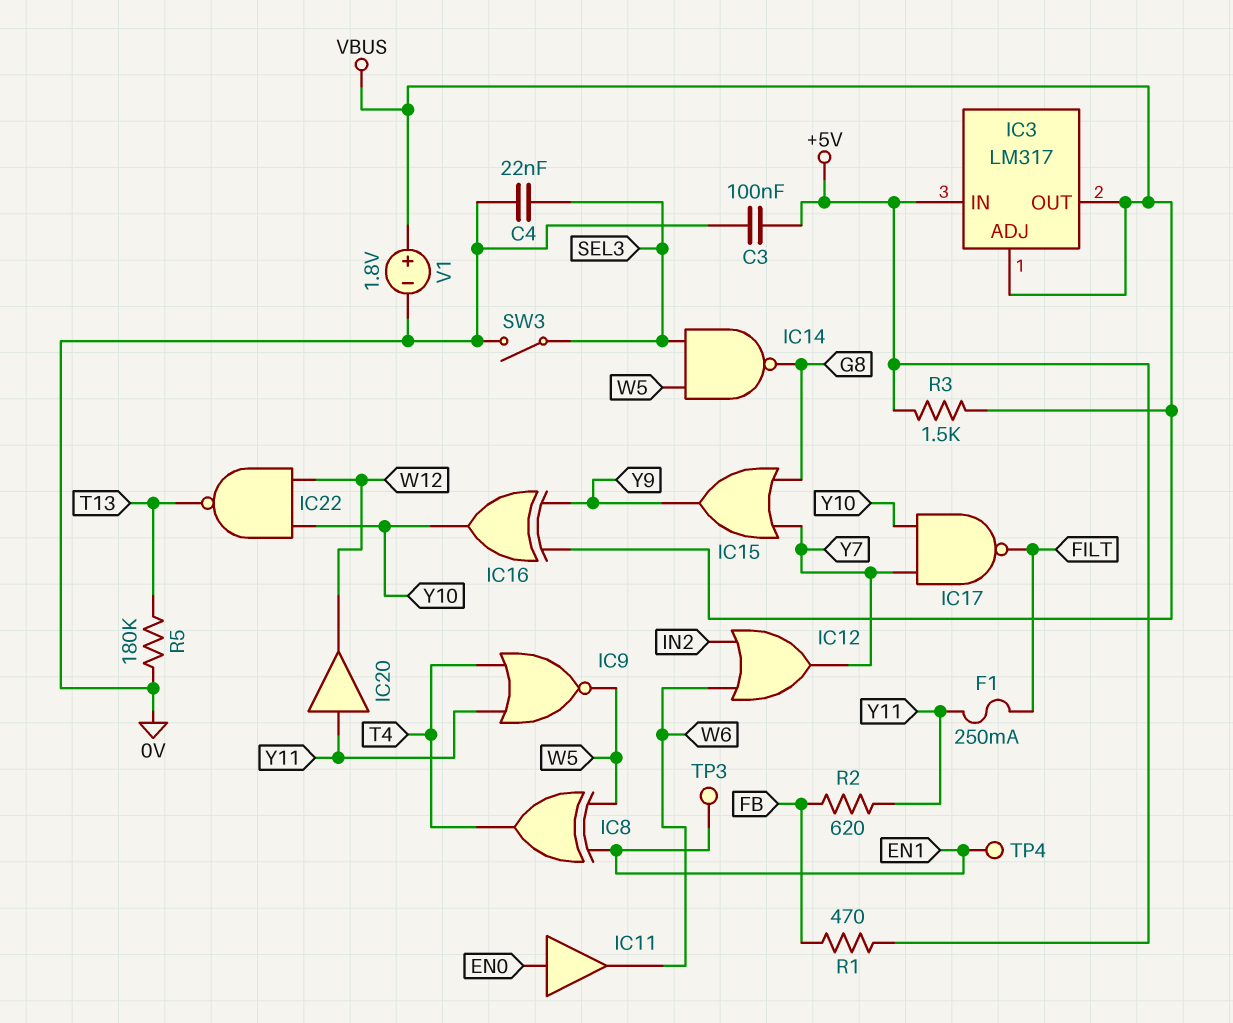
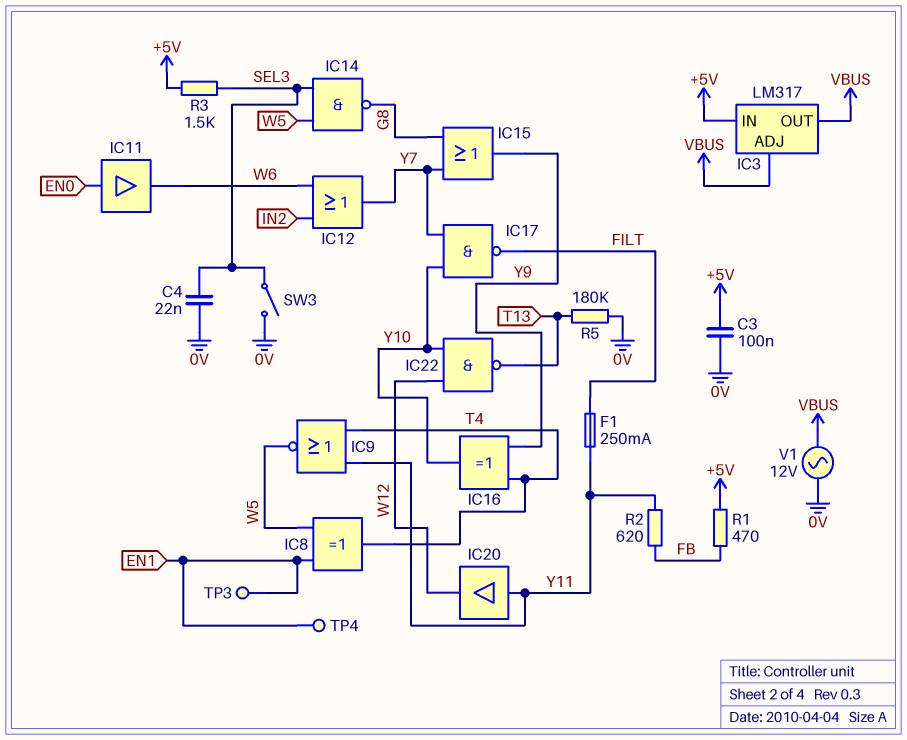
IC16: XOR (in VBUS, in Y9, out Y10) -> XOR (in T4, in Y9, out Y10)
R3: 1.5k (+5V, VBUS) -> 1.5k (+5V, SEL3)
V1: 1.8V (plus VBUS, minus 0V) -> AC 12V (0V, VBUS)

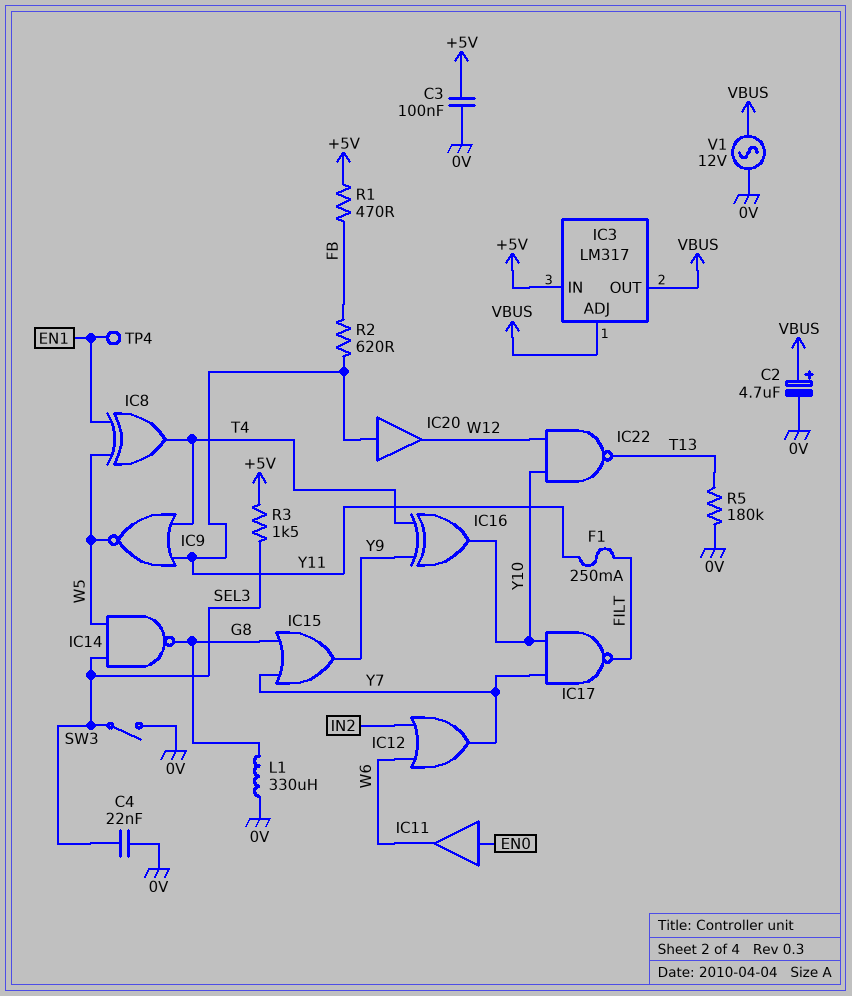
C2: none -> 4.7uF (plus VBUS, minus 0V)
L1: none -> 330uH (0V, G8)
TP3: test point (EN1) -> none

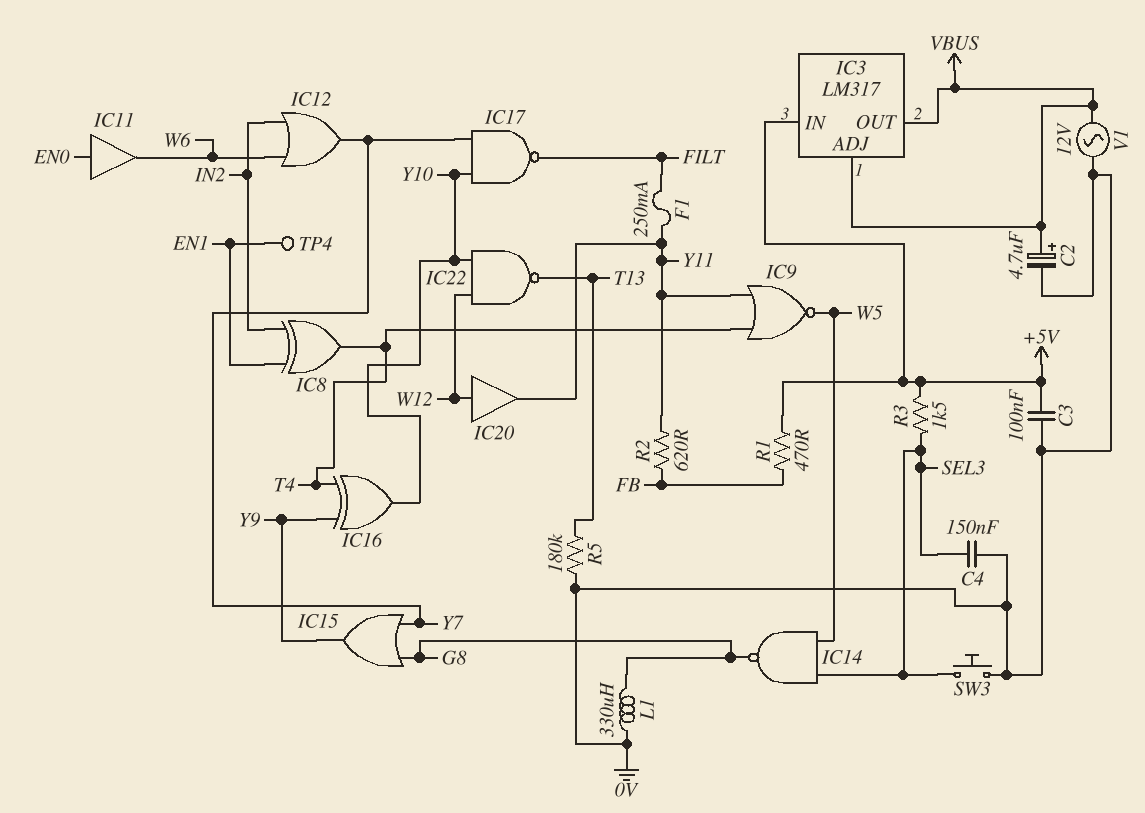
C4: 22nF (0V, SEL3) -> 150nF (0V, SEL3)
IC8: XOR (in EN1, in W5, out T4) -> XOR (in EN1, in IN2, out T4)
IC20: buffer (in Y11, out W12) -> buffer (in W12, out Y11)
SW3: switch (0V, SEL3) -> button (0V, SEL3)

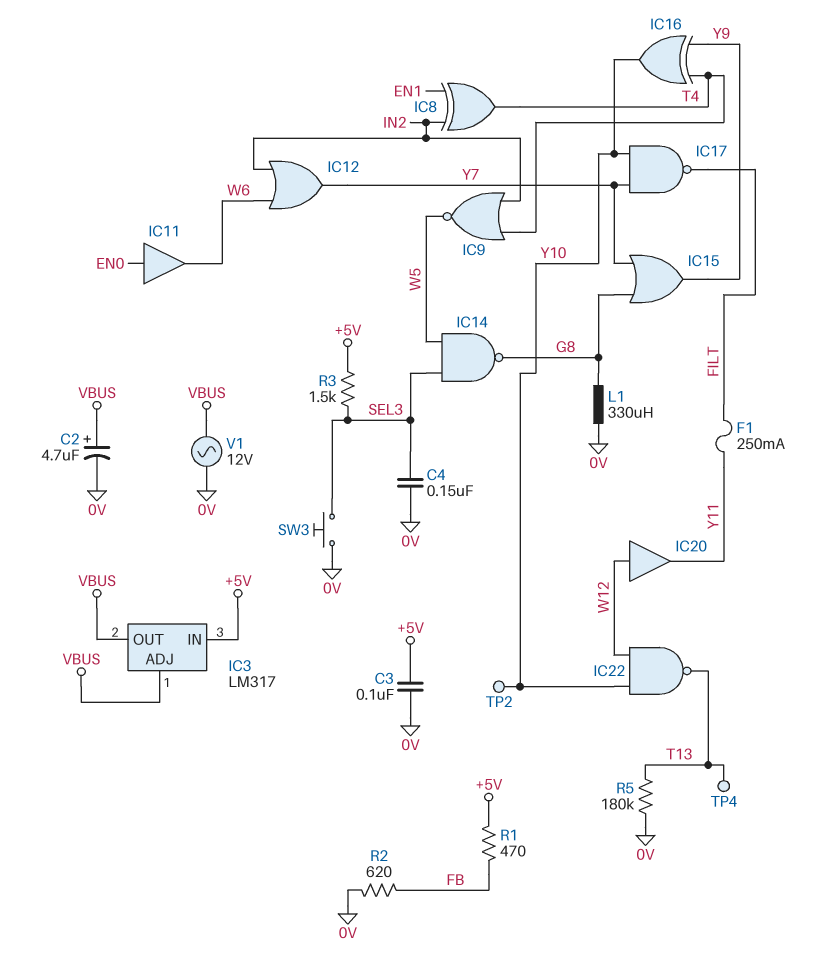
IC9: NOR (in T4, in Y11, out W5) -> NOR (in IN2, in T4, out W5)
R2: 620 (FB, Y11) -> 620 (0V, FB)
TP2: none -> test point (Y10)
TP4: test point (EN1) -> test point (T13)

